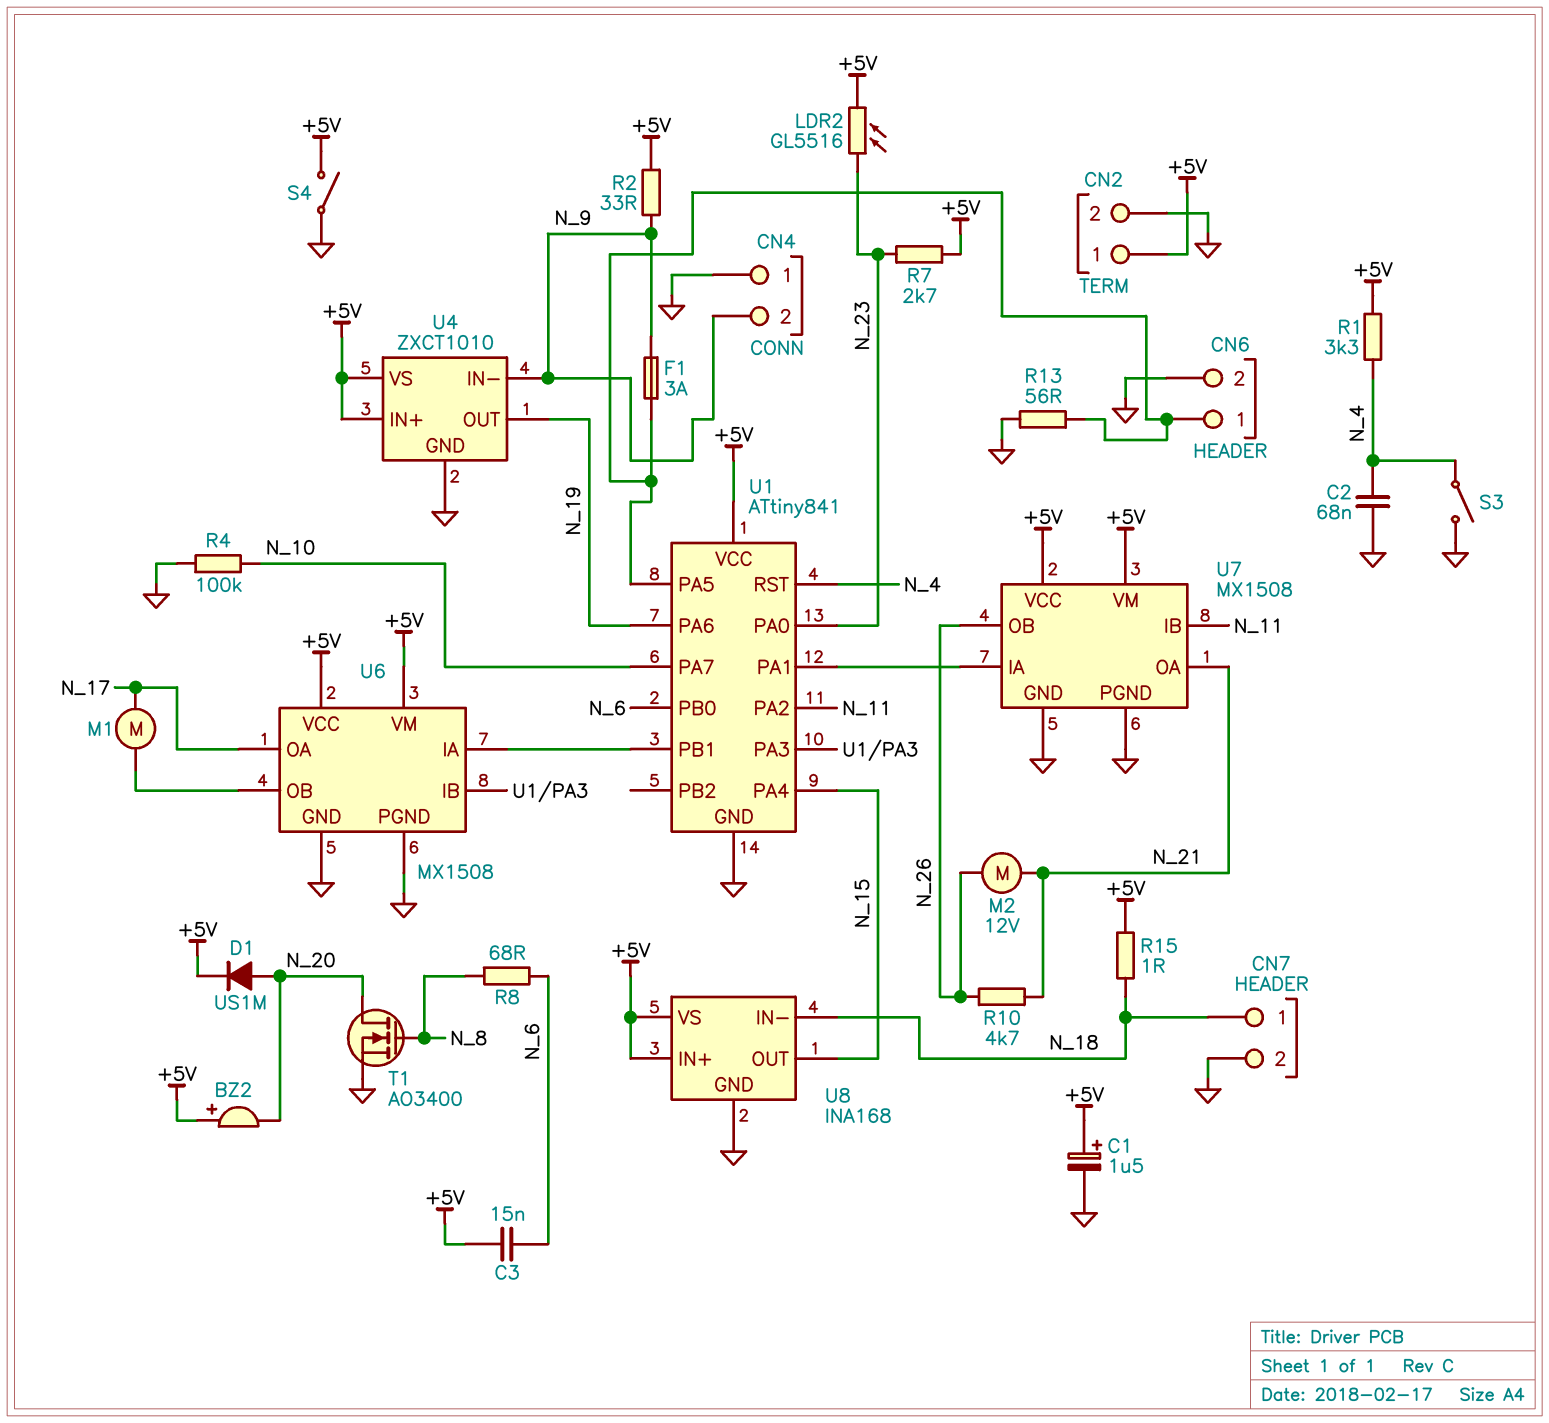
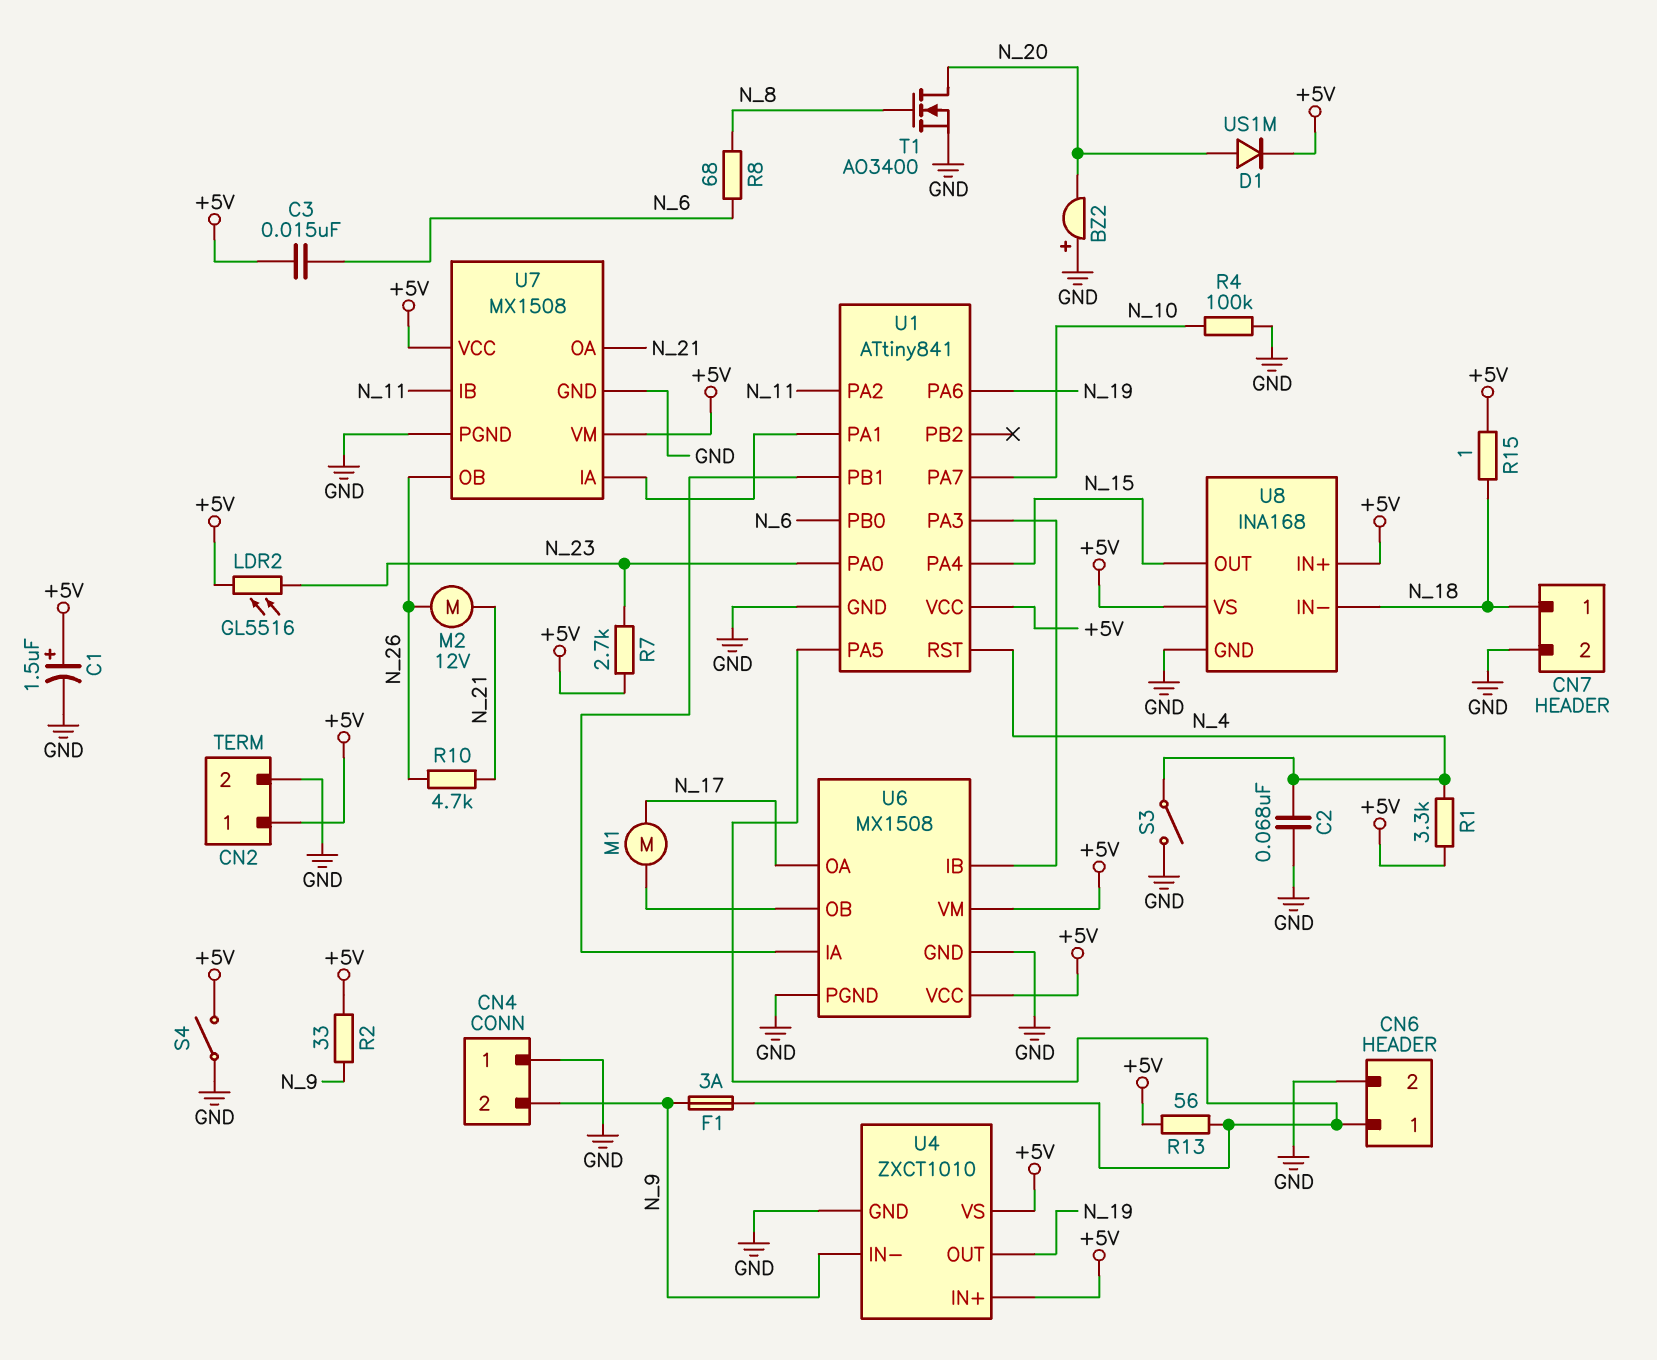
BZ2: buzzer (plus +5V, minus N_20) -> buzzer (plus GND, minus N_20)
R13: 56 (CN6/1, GND) -> 56 (+5V, CN6/1)

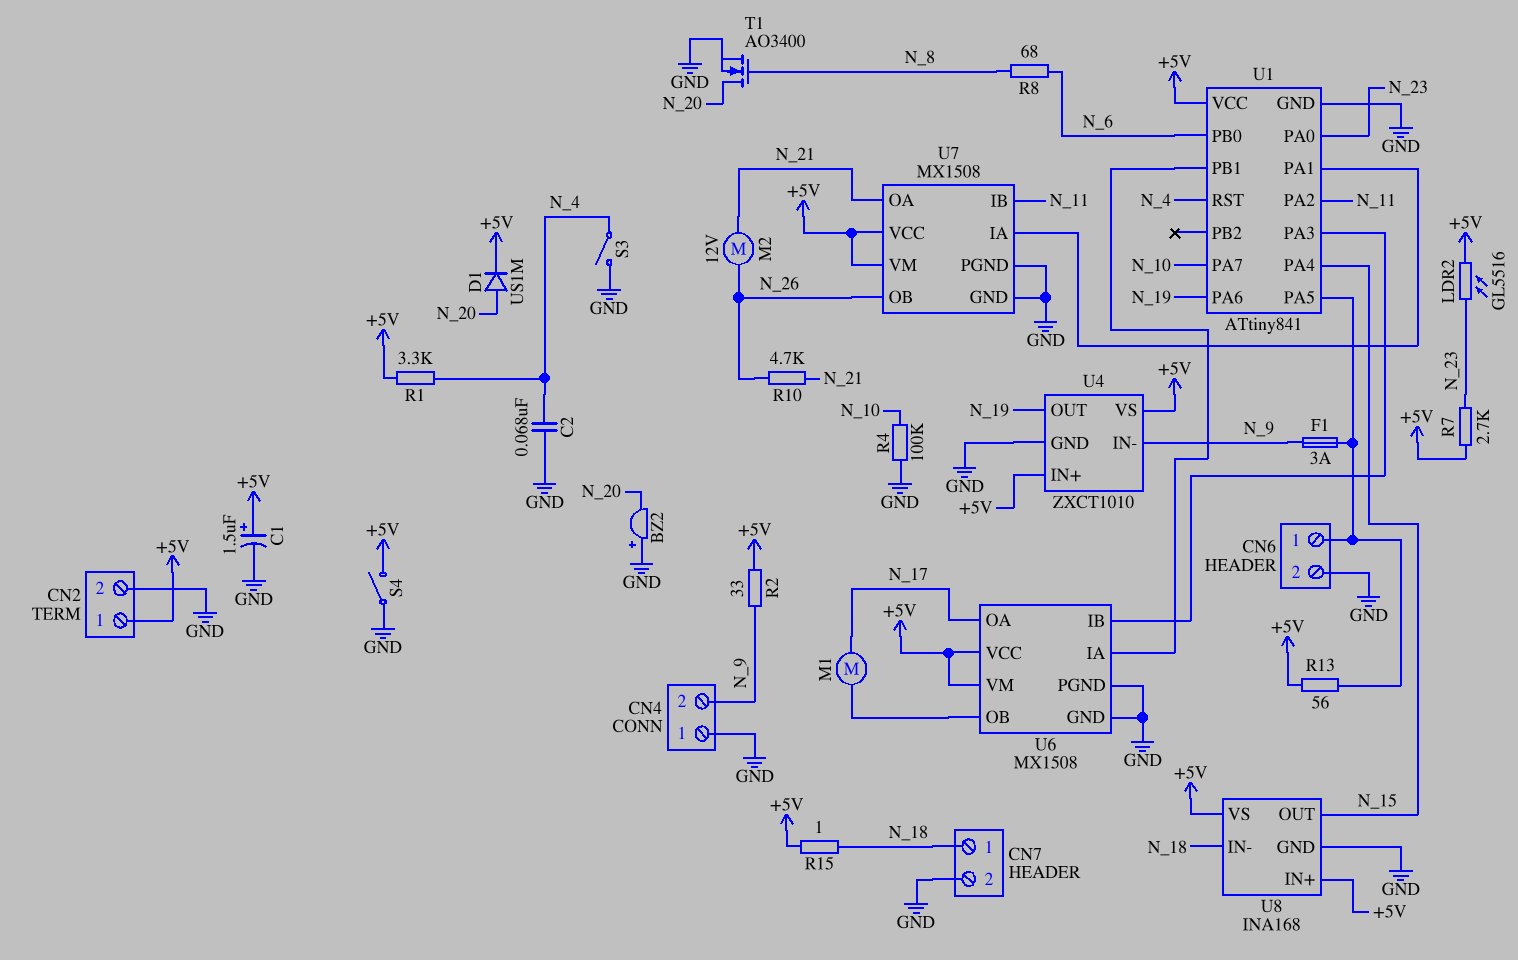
C3: 15nF (+5V, N_6) -> none

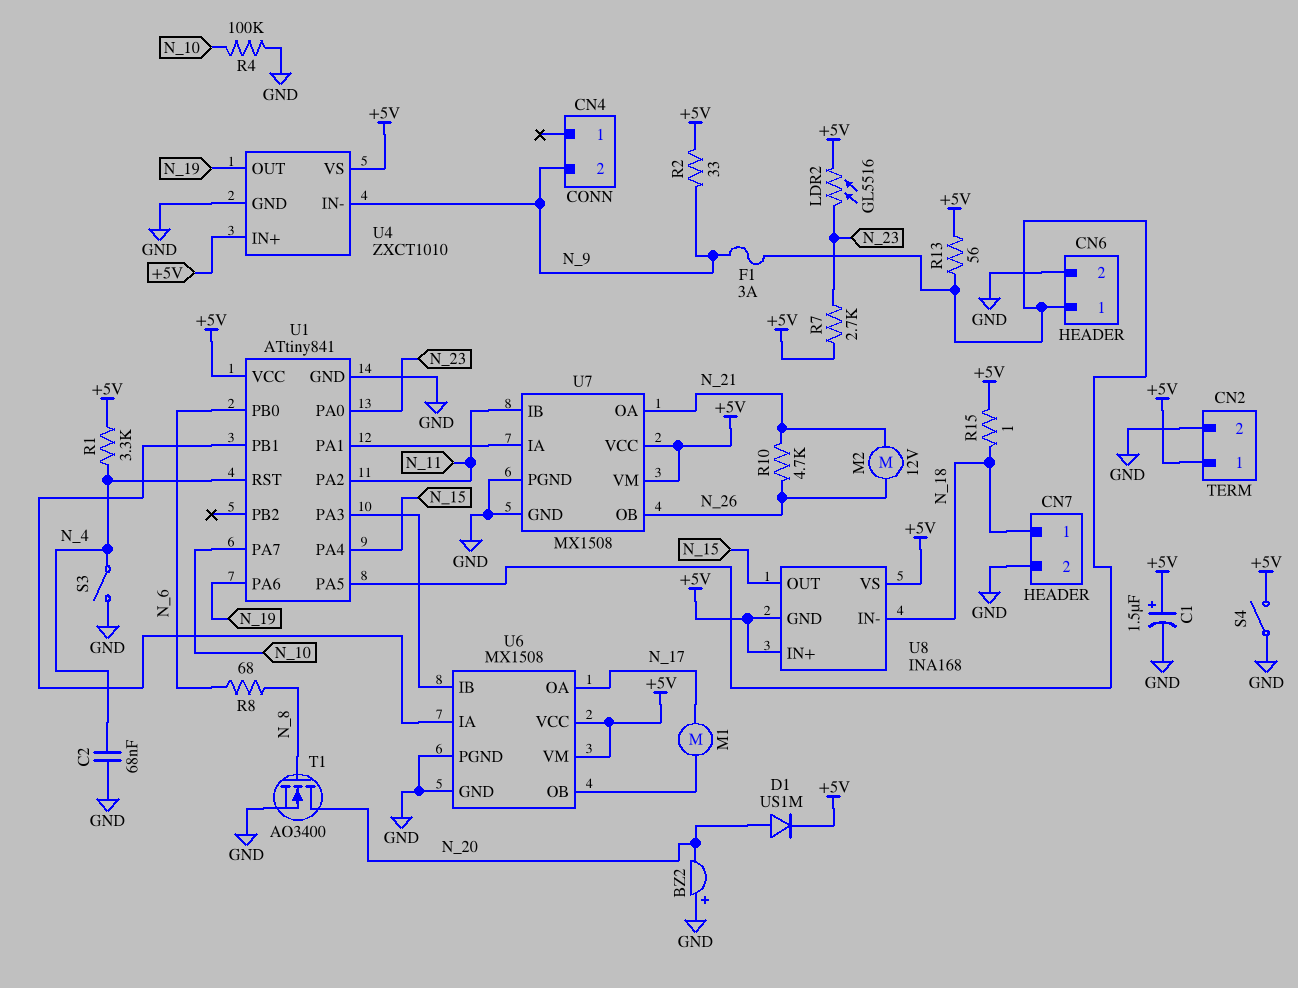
CN4 pin 1: GND -> none
U8 pin GND: GND -> +5V

